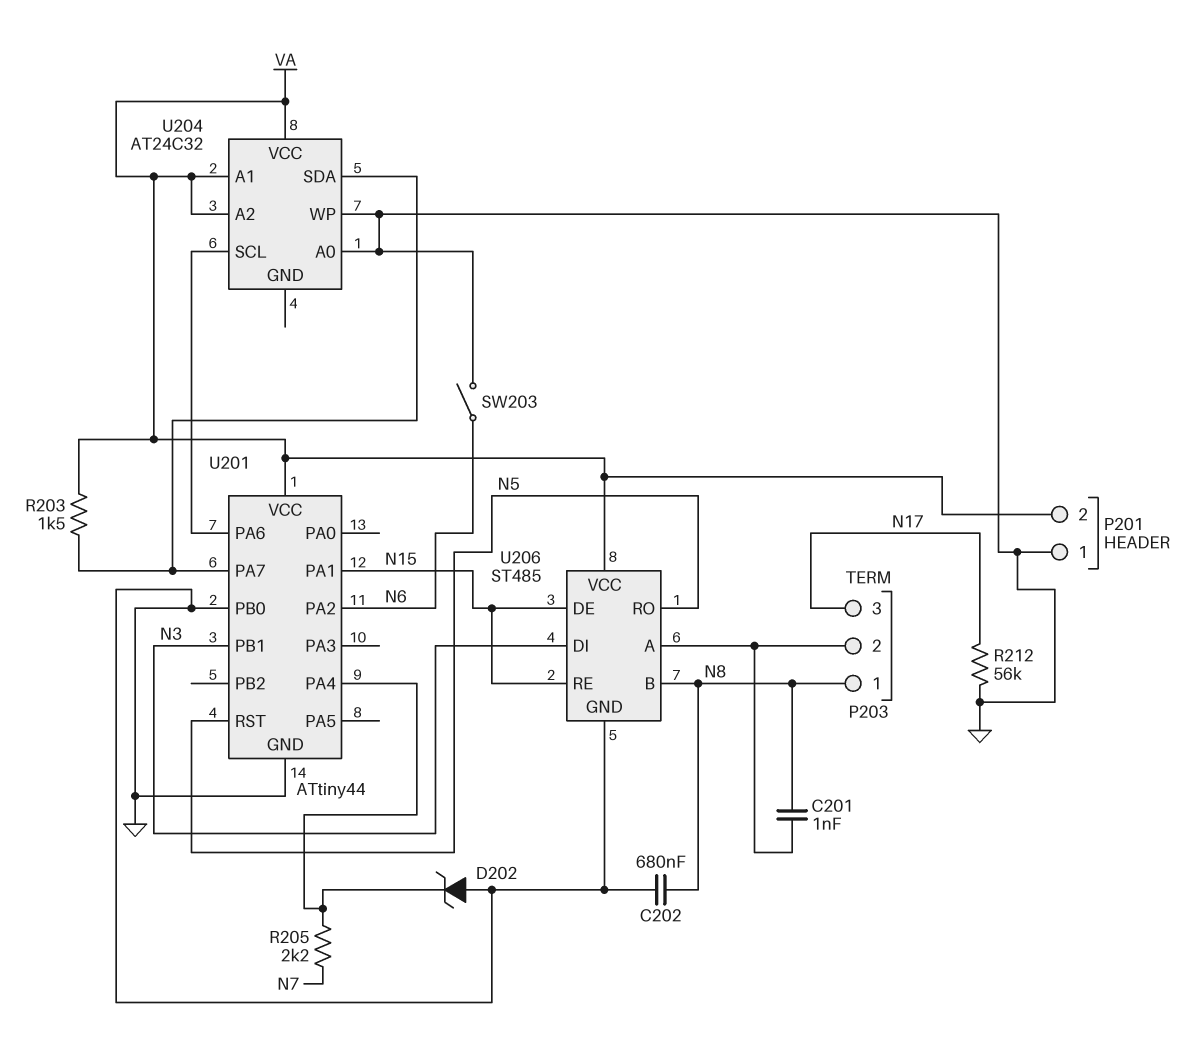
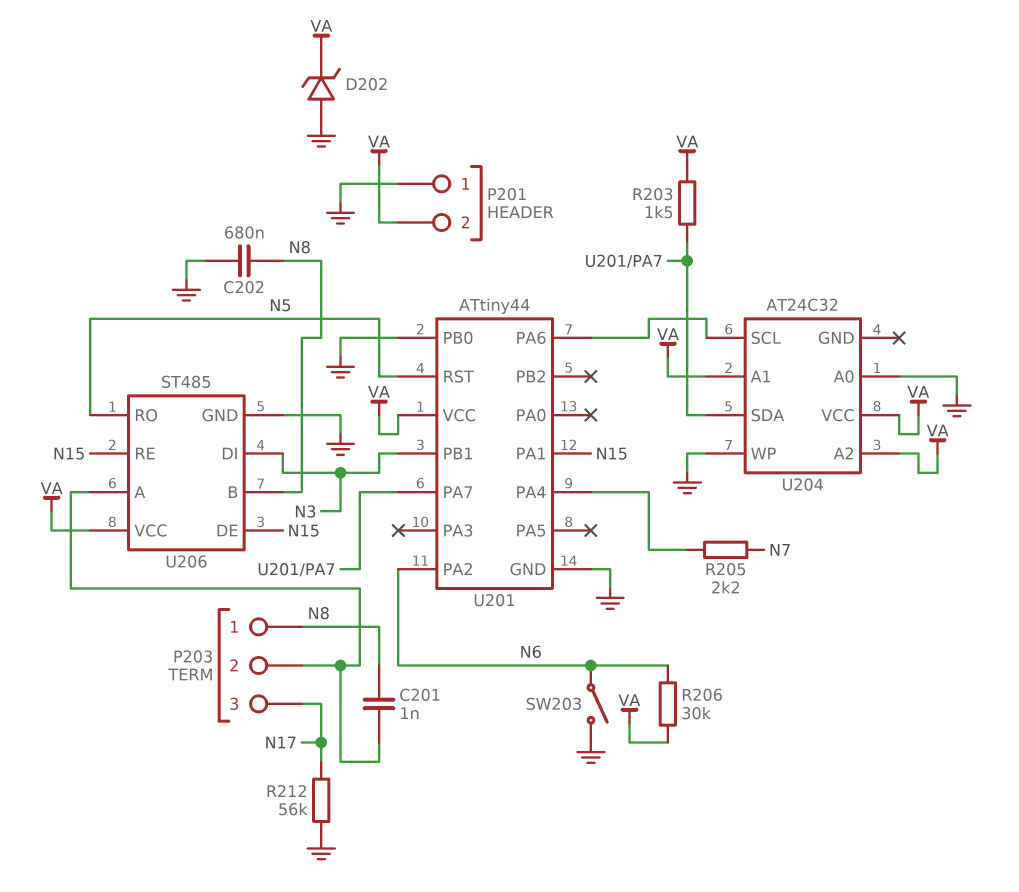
D202: zener (A GND, K U201/PA4) -> zener (A GND, K VA)
R206: none -> 30k (N6, VA)

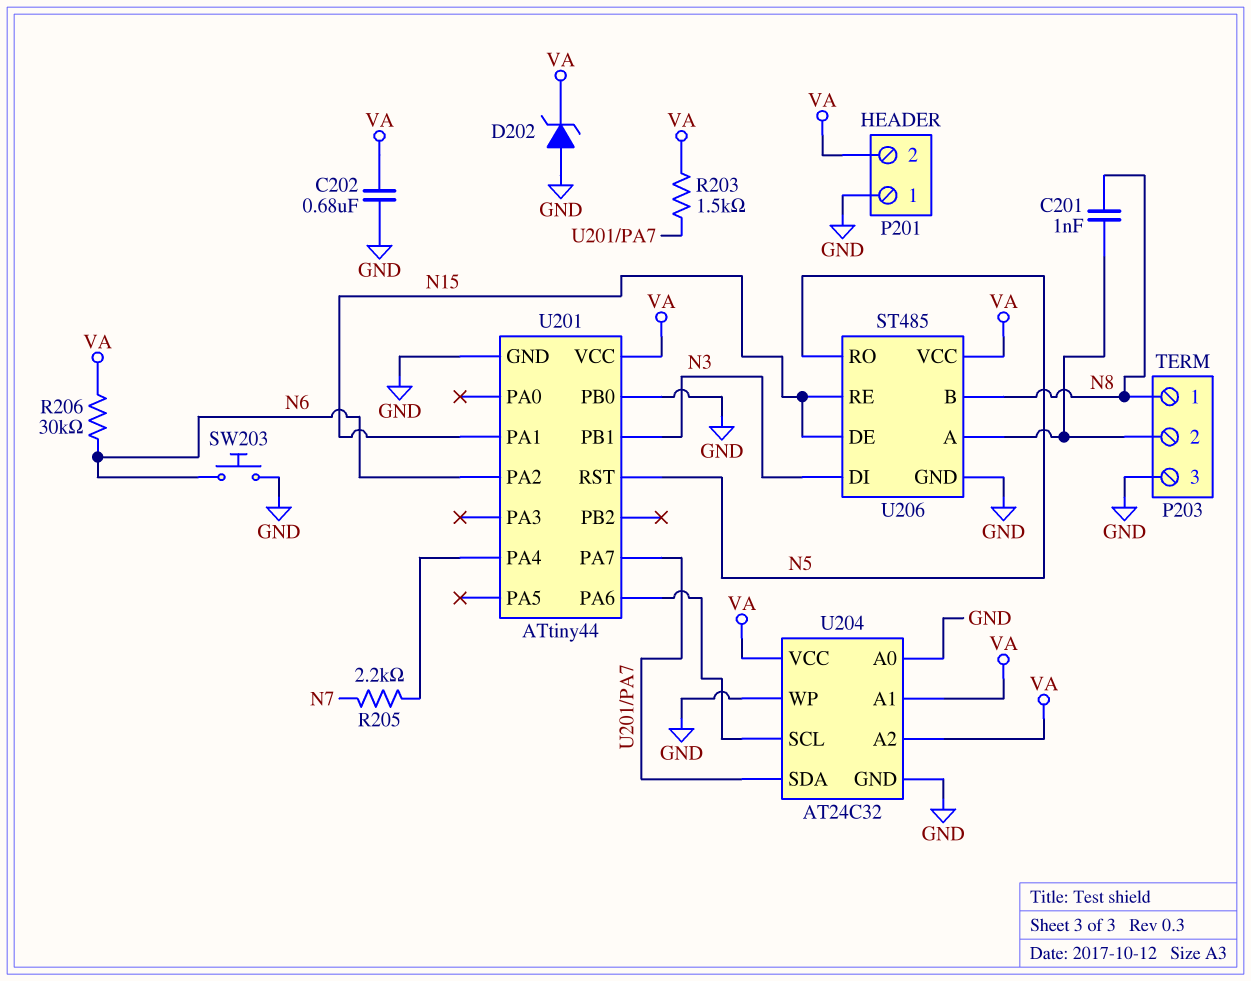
C202: 680nF (GND, N8) -> 680nF (GND, VA)
P203 pin 3: N17 -> GND
R212: 56k (GND, N17) -> none
SW203: switch (GND, N6) -> button (GND, N6)
U204 pin GND: none -> GND

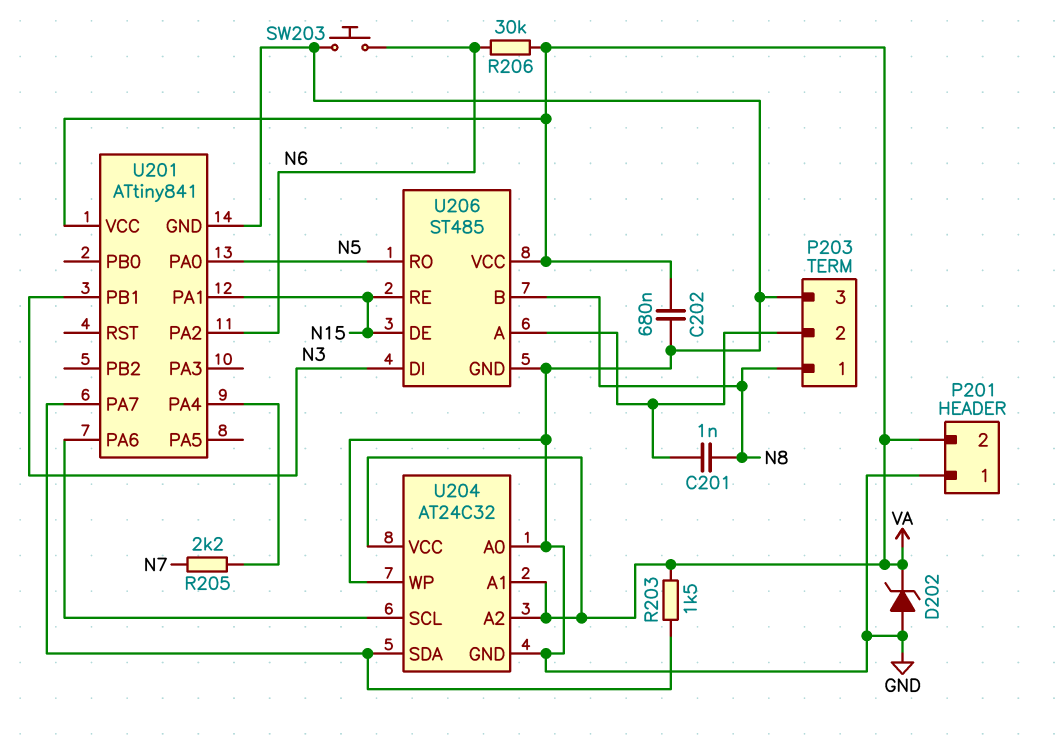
U201: ATtiny44 -> ATtiny841
U201 pin PA0: none -> N5
U201 pin PB0: GND -> none
U201 pin RST: N5 -> none

